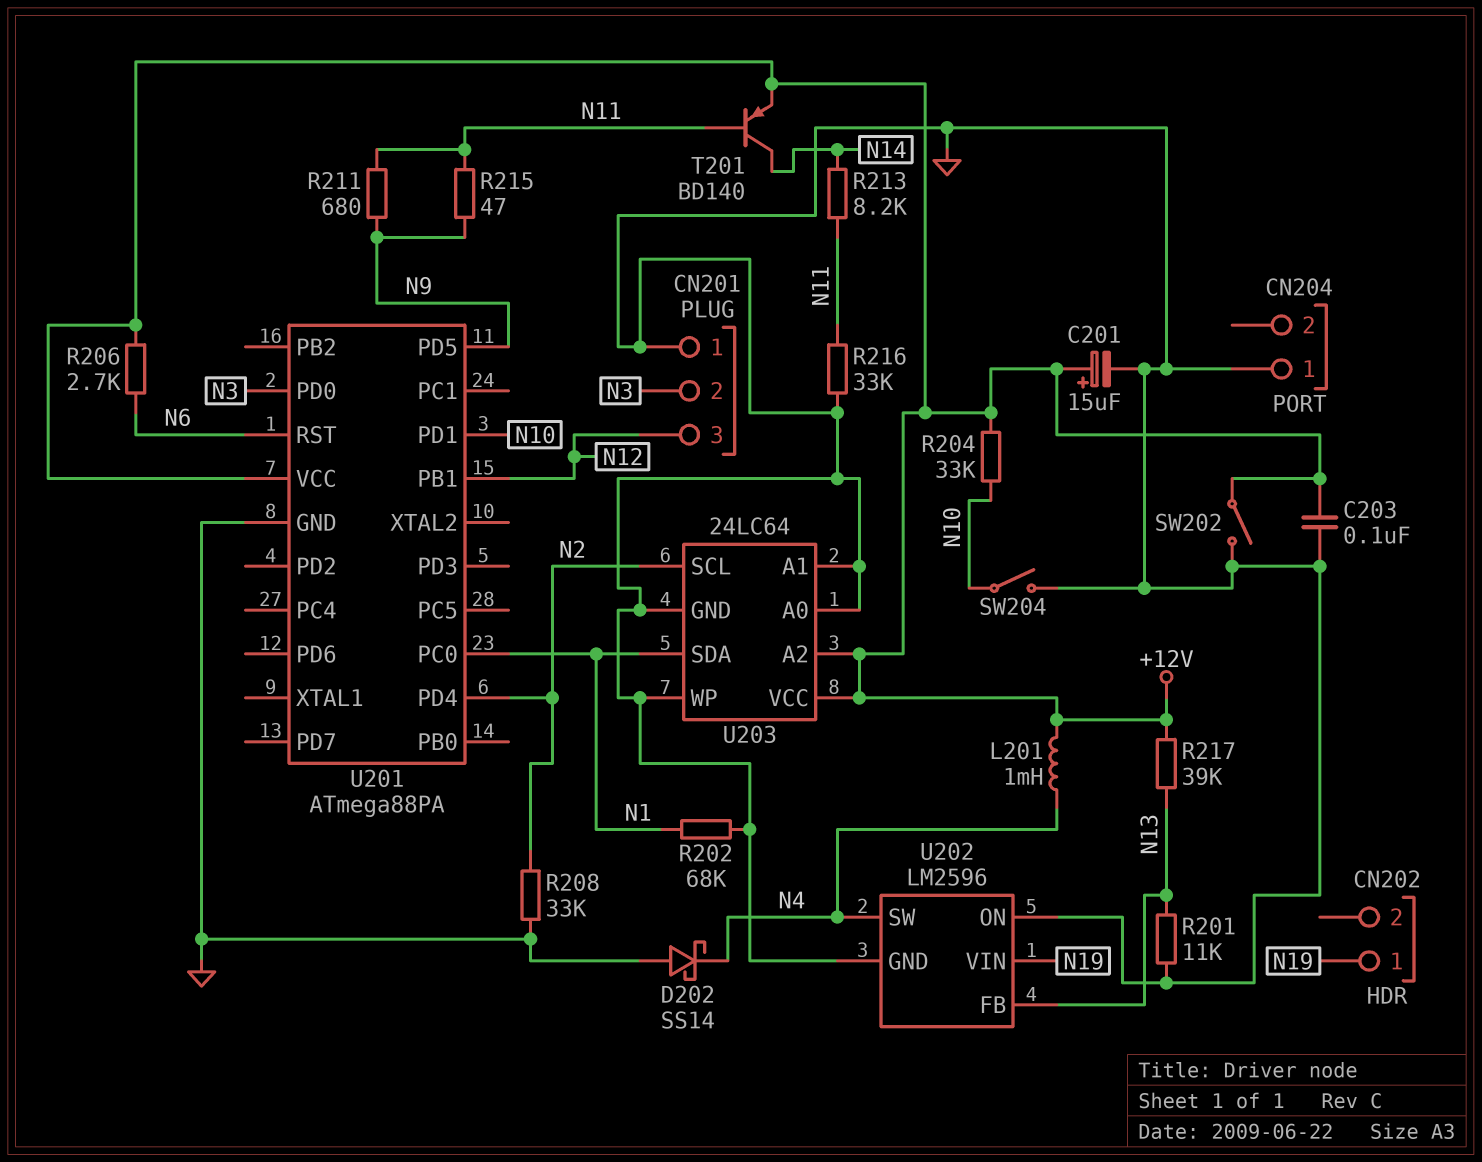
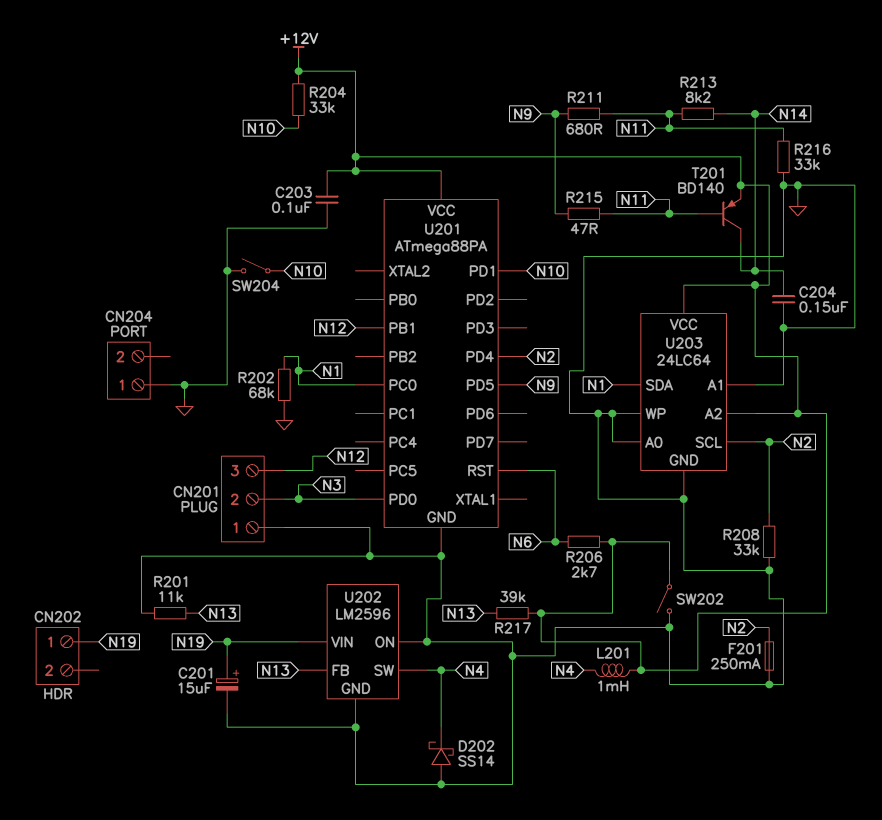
C201: 15uF (plus +12V, minus GND) -> 15uF (plus N19, minus GND)
C204: none -> 150nF (GND, N14)
F201: none -> 250mA (GND, N2)

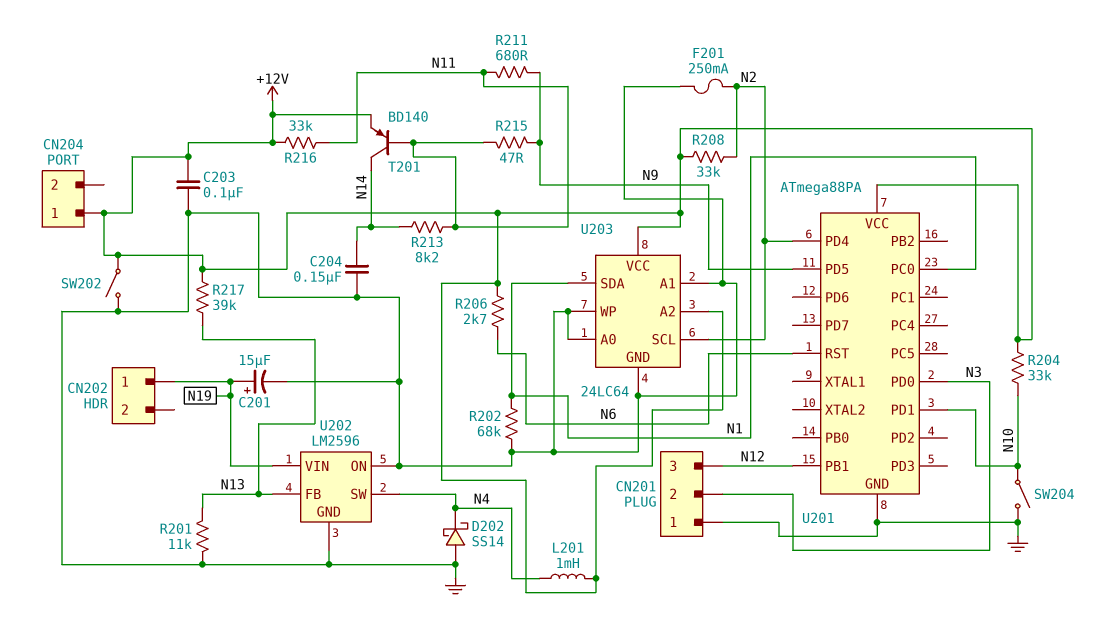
CN204 pin 1: GND -> +12V
R208: 33k (GND, N2) -> 33k (+12V, N2)
R216: 33k (GND, N11) -> 33k (+12V, N11)

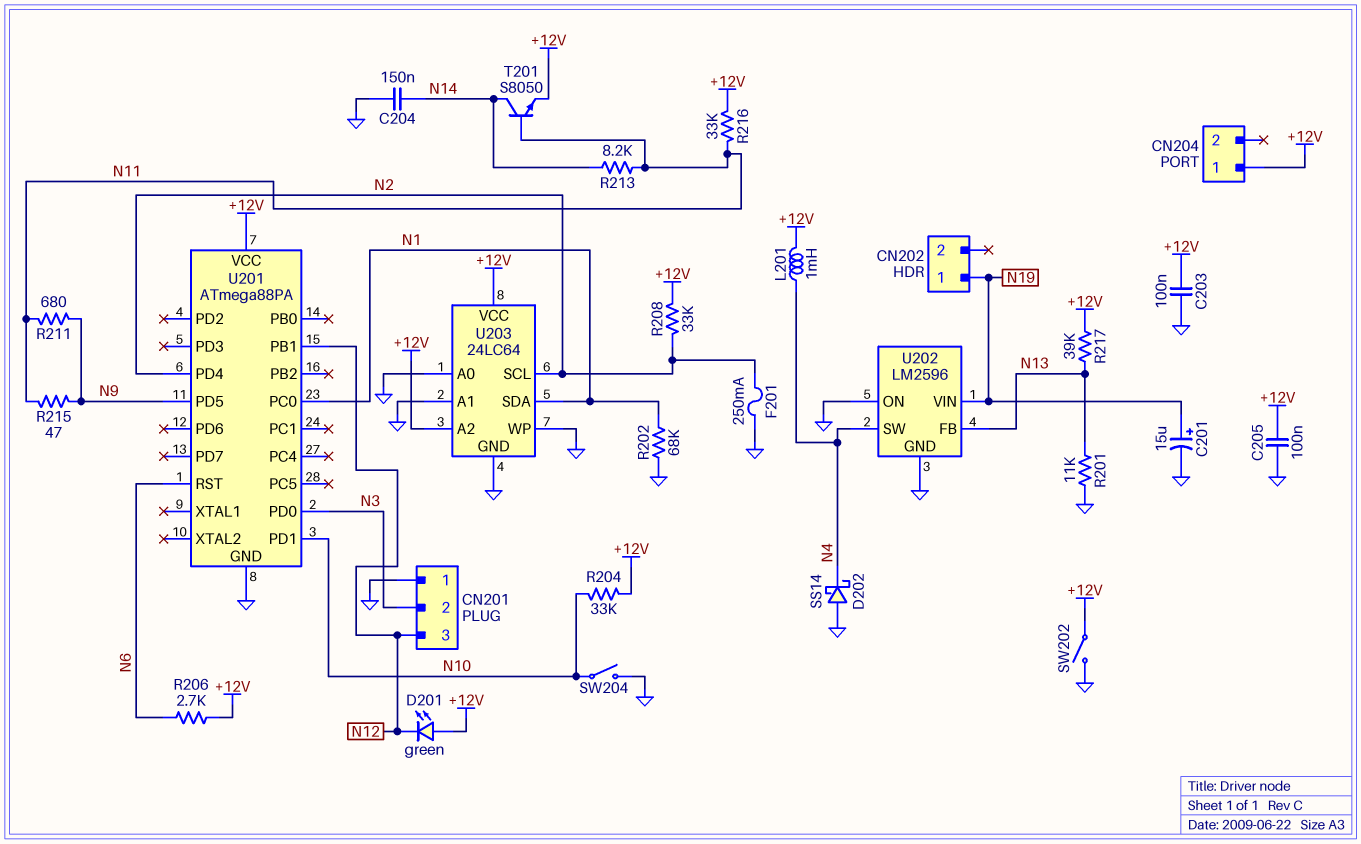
C205: none -> 100nF (+12V, GND)
D201: none -> LED green (A +12V, K N12)
T201: PNP BD140 (B N11, C N14, E +12V) -> NPN S8050 (B N11, C N14, E +12V)

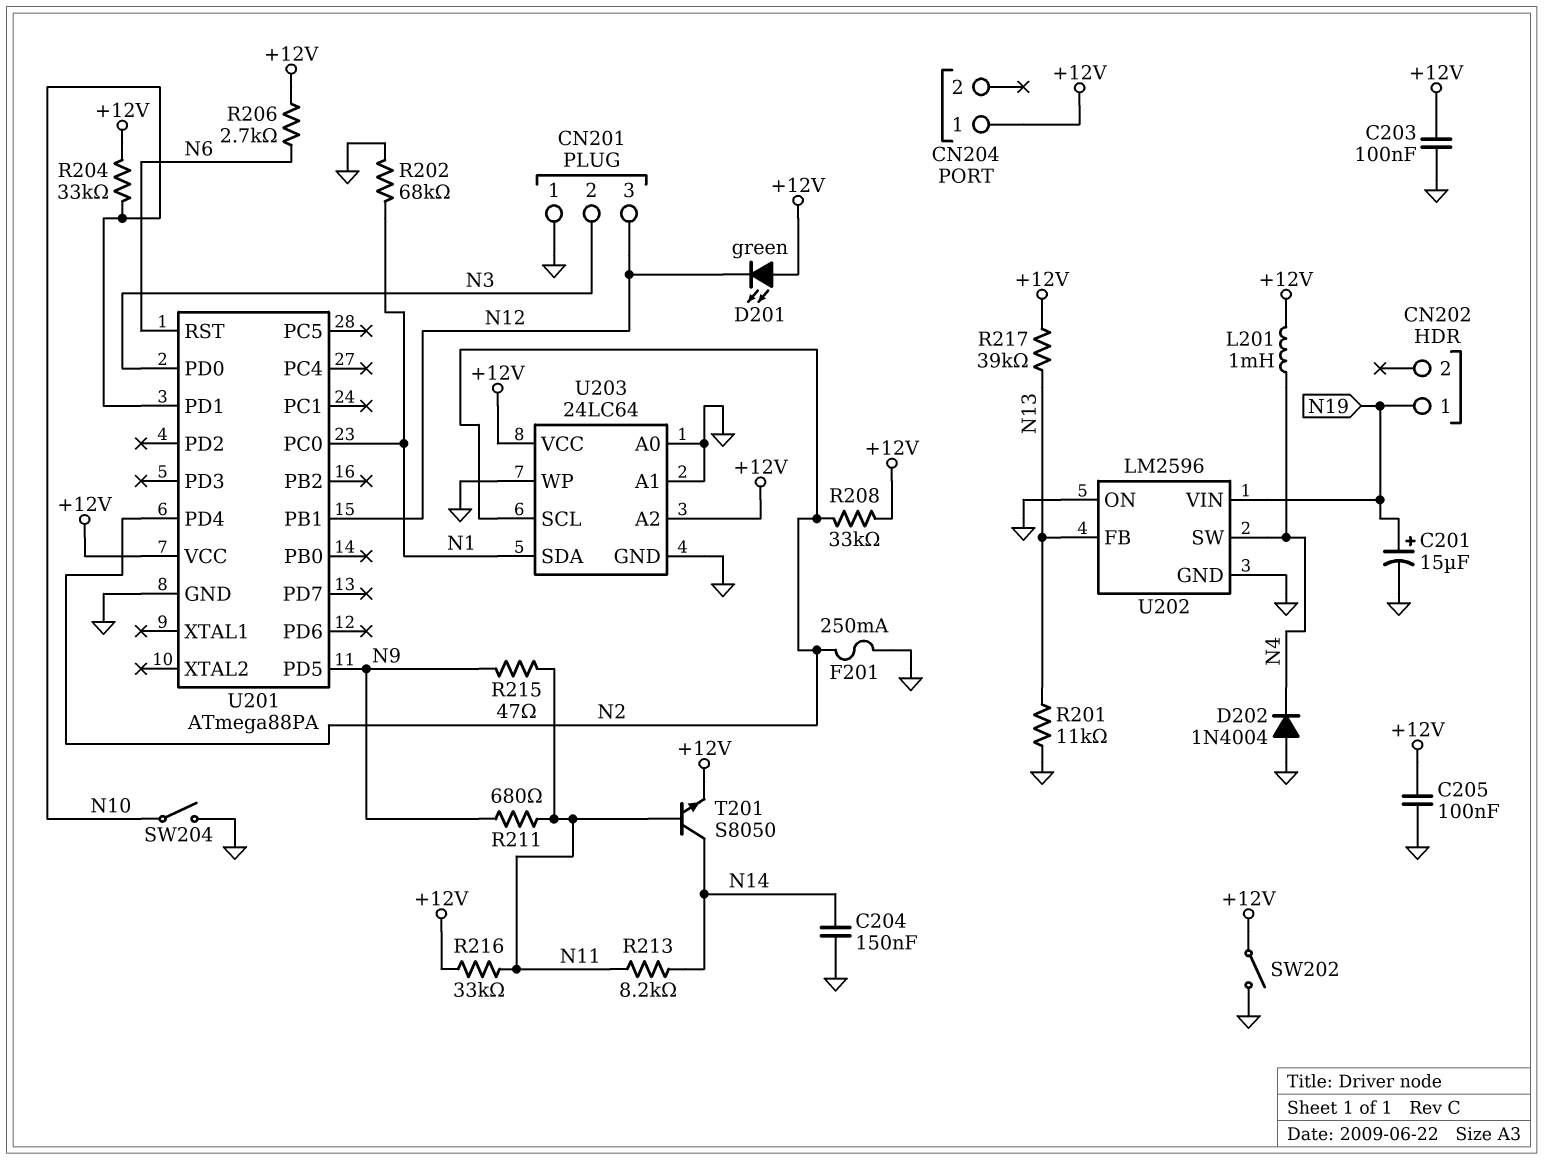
D202: schottky SS14 (A GND, K N4) -> diode 1N4004 (A GND, K N4)

